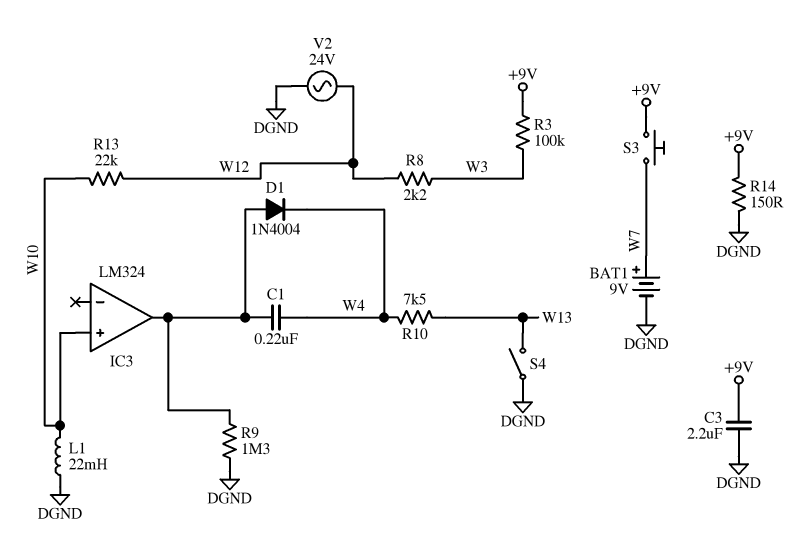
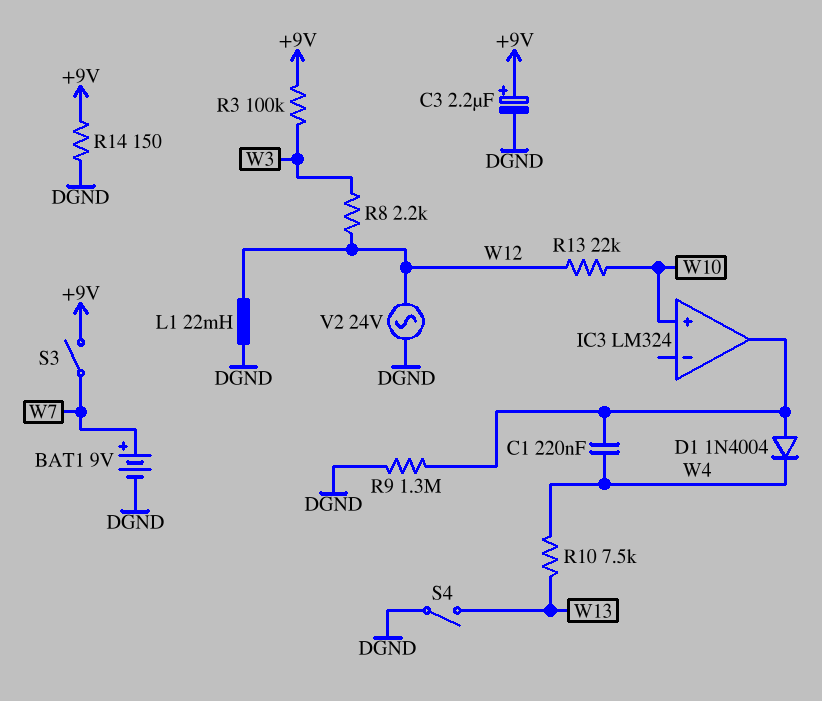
C3: 2.2uF (+9V, DGND) -> 2.2uF (plus +9V, minus DGND)
L1: 22mH (DGND, W10) -> 22mH (DGND, W12)
S3: button (+9V, W7) -> switch (+9V, W7)

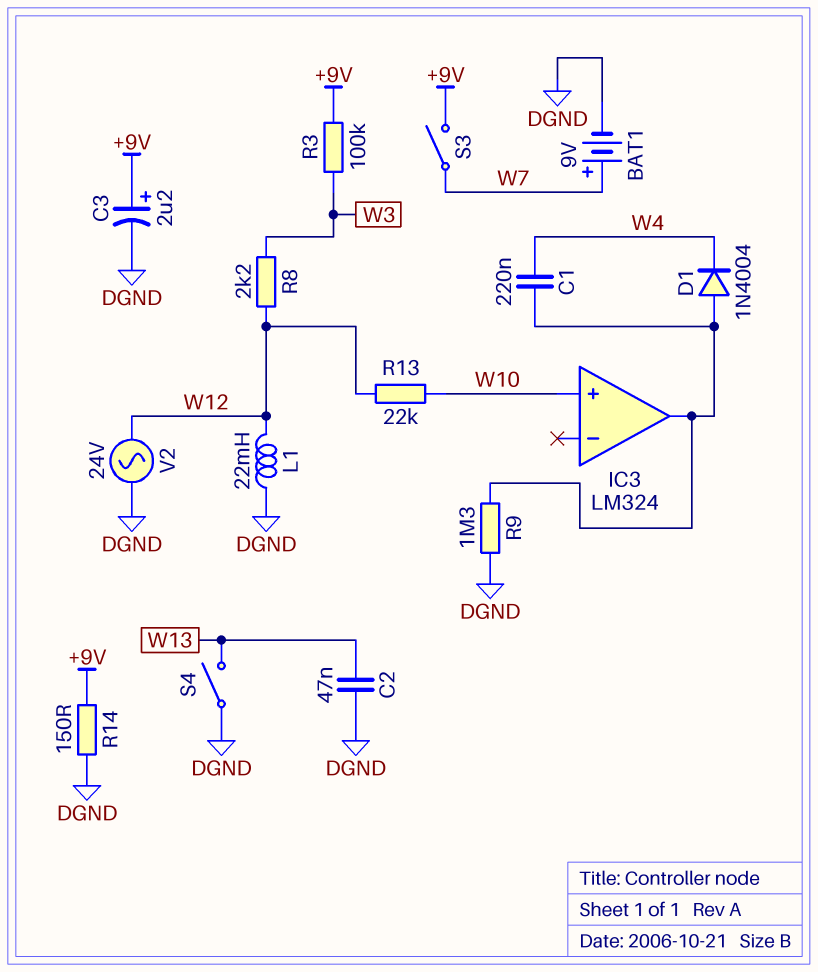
C2: none -> 47nF (DGND, W13)
R10: 7.5k (W4, W13) -> none

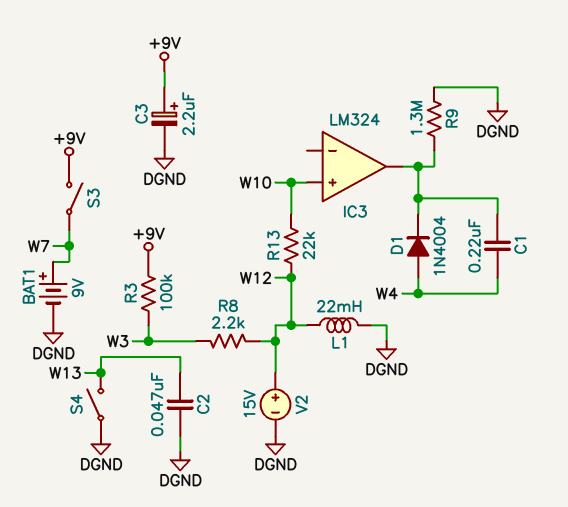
D1: diode 1N4004 (A IC3/out, K W4) -> diode 1N4004 (A W4, K IC3/out)
R14: 150 (+9V, DGND) -> none
V2: AC 24V (DGND, W12) -> 15V (plus W12, minus DGND)

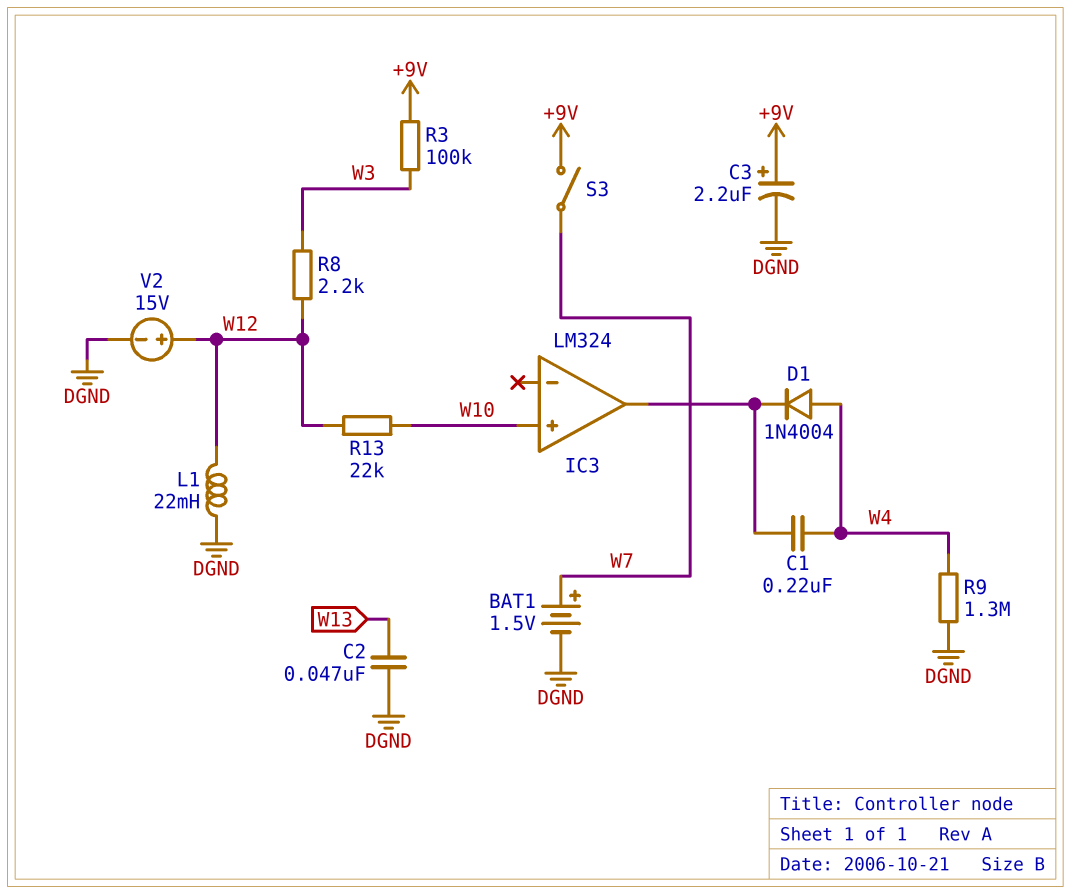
BAT1: 9V (plus W7, minus DGND) -> 1.5V (plus W7, minus DGND)
R9: 1.3M (DGND, IC3/out) -> 1.3M (DGND, W4)
S4: switch (DGND, W13) -> none

